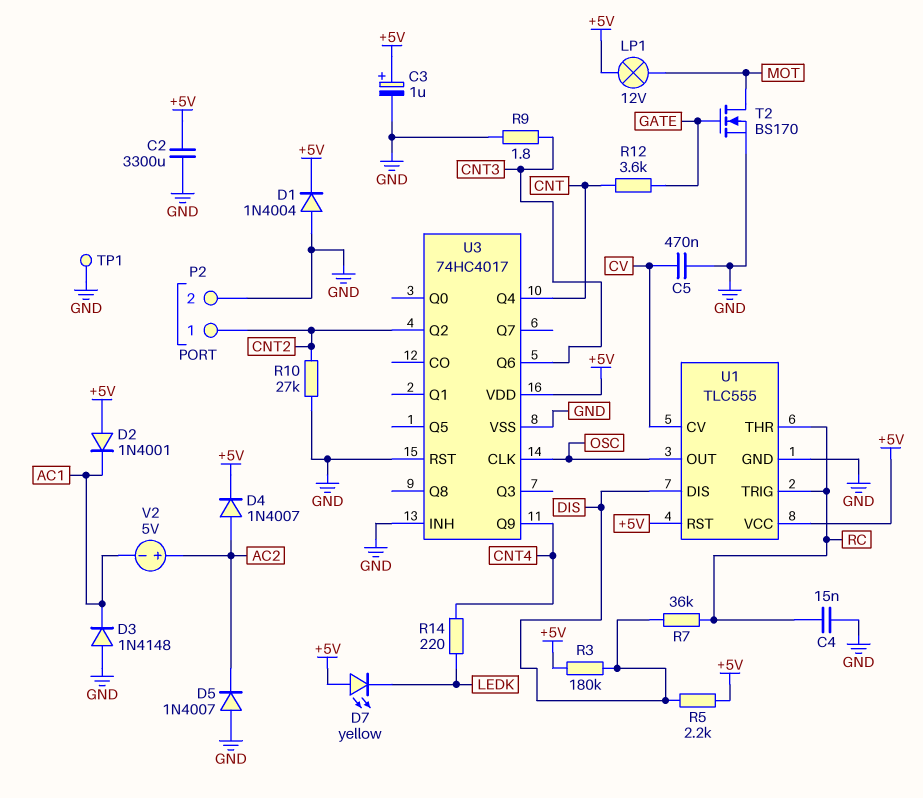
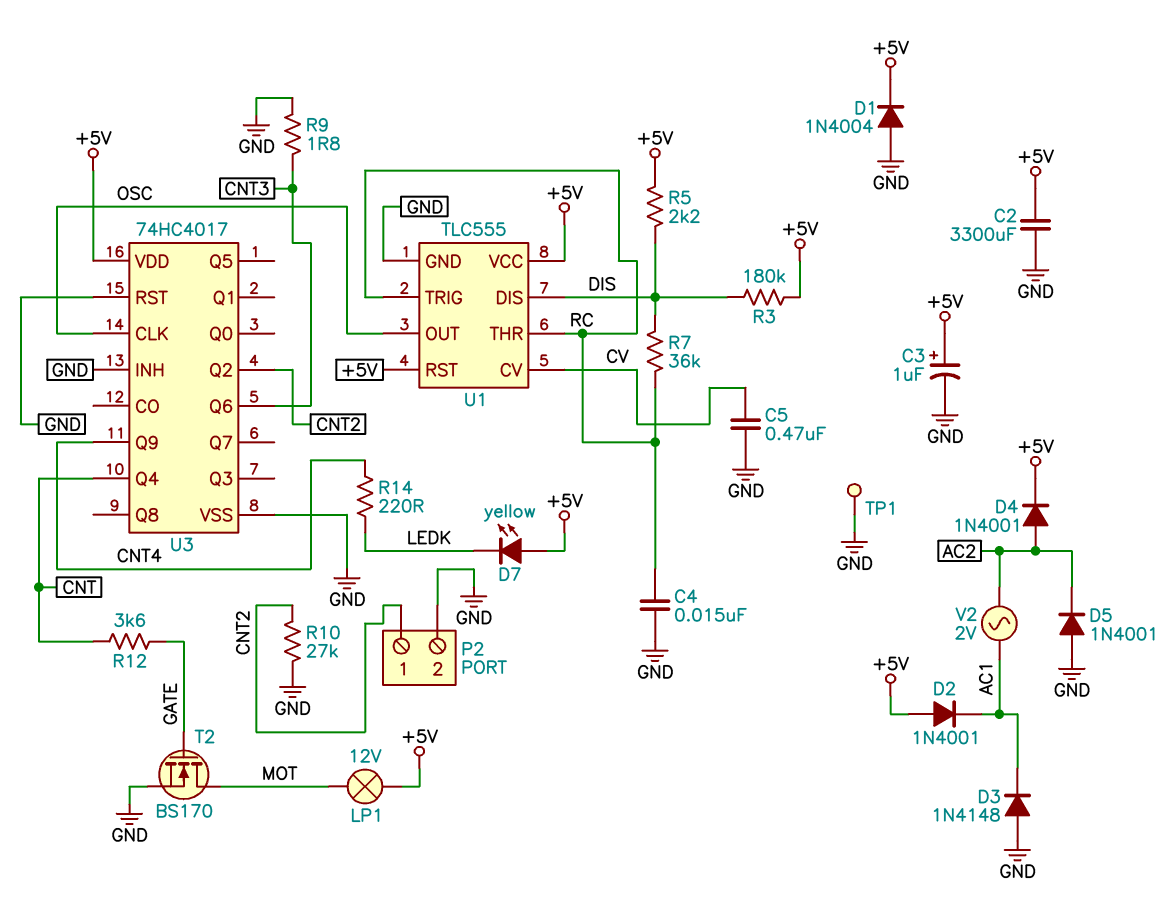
D4: diode 1N4007 (A AC2, K +5V) -> diode 1N4001 (A AC2, K +5V)
D5: diode 1N4007 (A GND, K AC2) -> diode 1N4001 (A GND, K AC2)
V2: 5V (plus AC2, minus AC1) -> AC 2V (AC1, AC2)

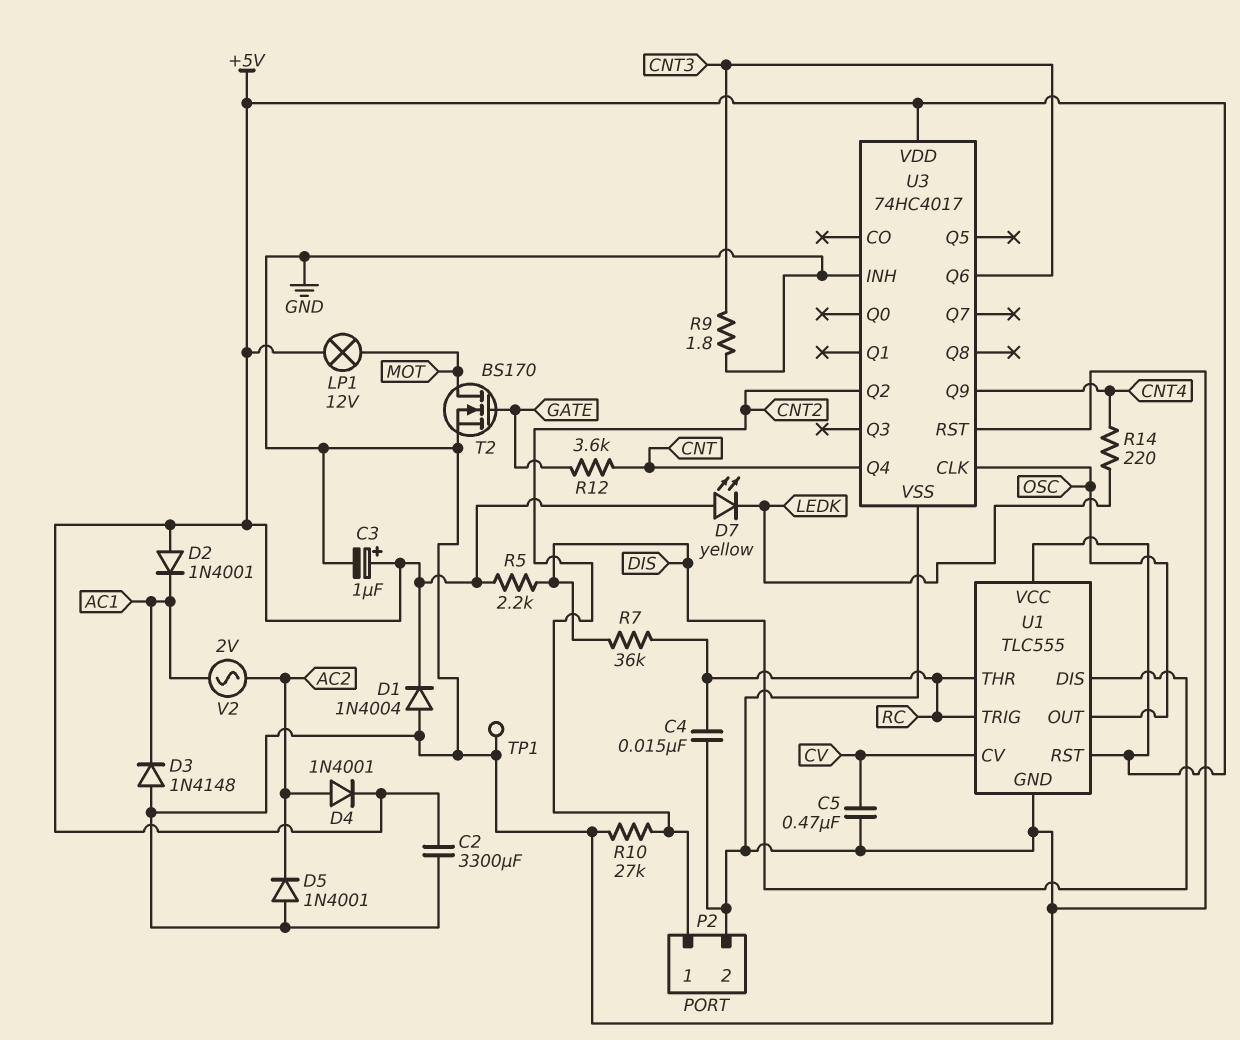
R3: 180k (+5V, DIS) -> none

